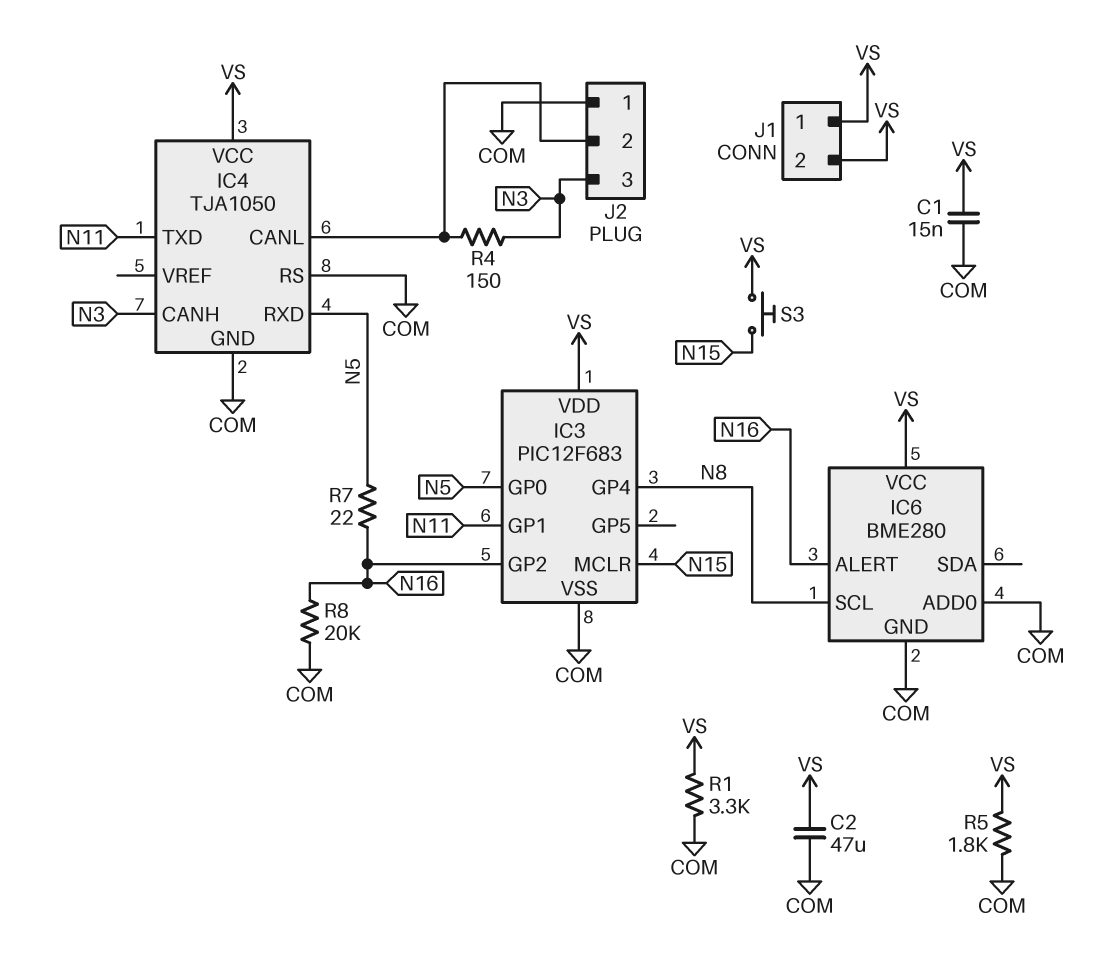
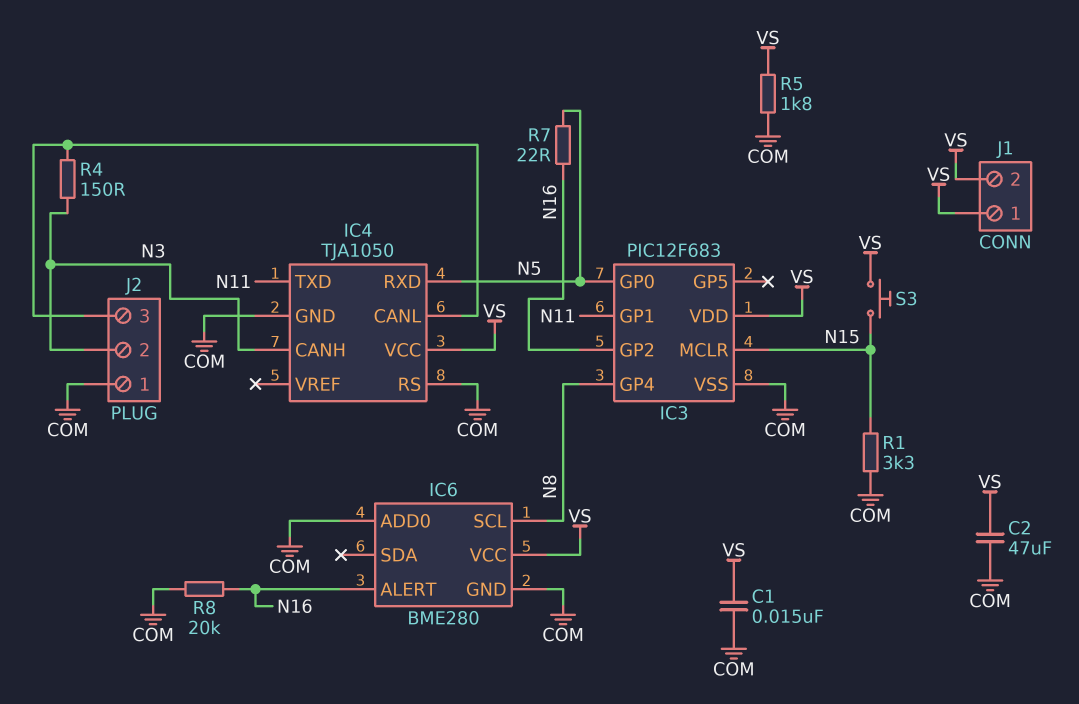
J2 pin 2: IC4/CANL -> N3
J2 pin 3: N3 -> IC4/CANL
R1: 3.3k (COM, VS) -> 3.3k (COM, N15)

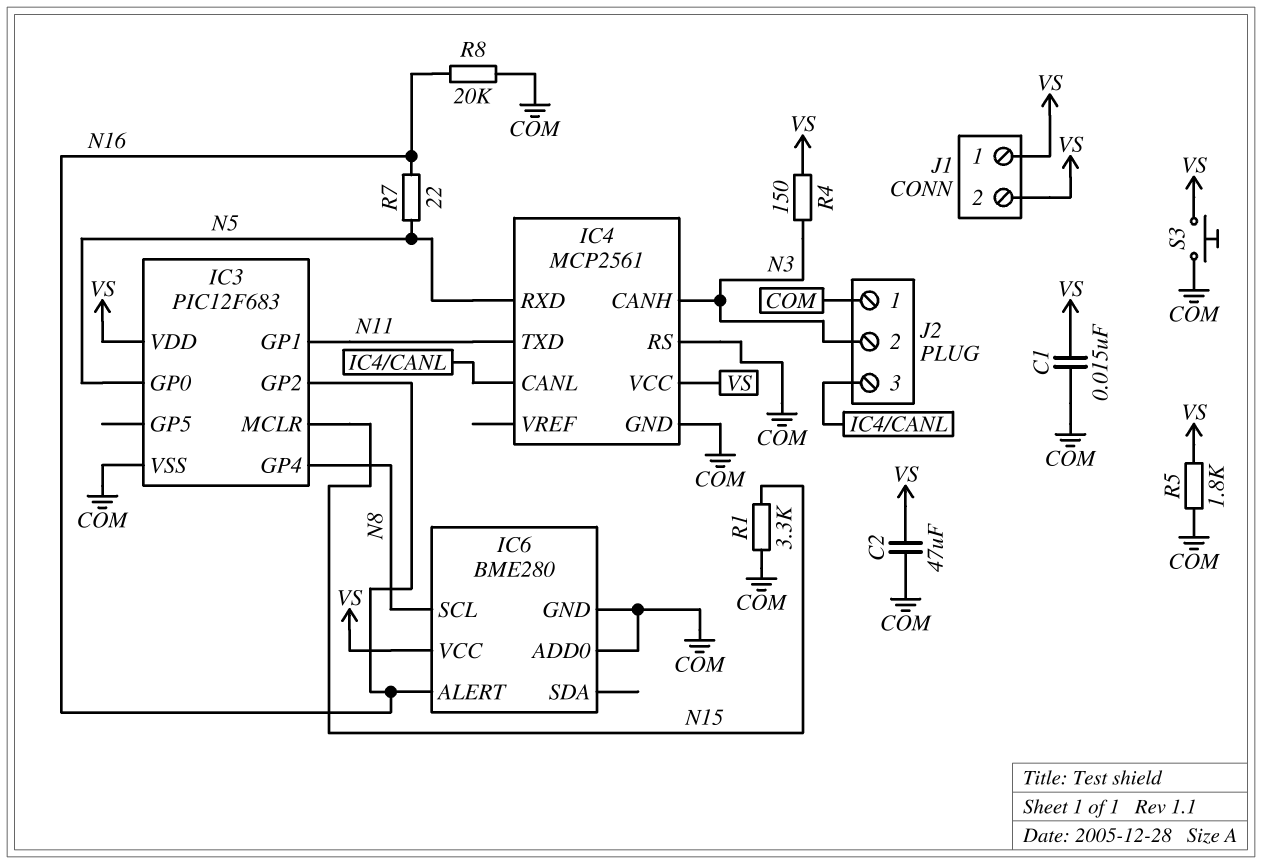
IC4: TJA1050 -> MCP2561
R4: 150 (IC4/CANL, N3) -> 150 (N3, VS)
S3: button (N15, VS) -> button (COM, VS)

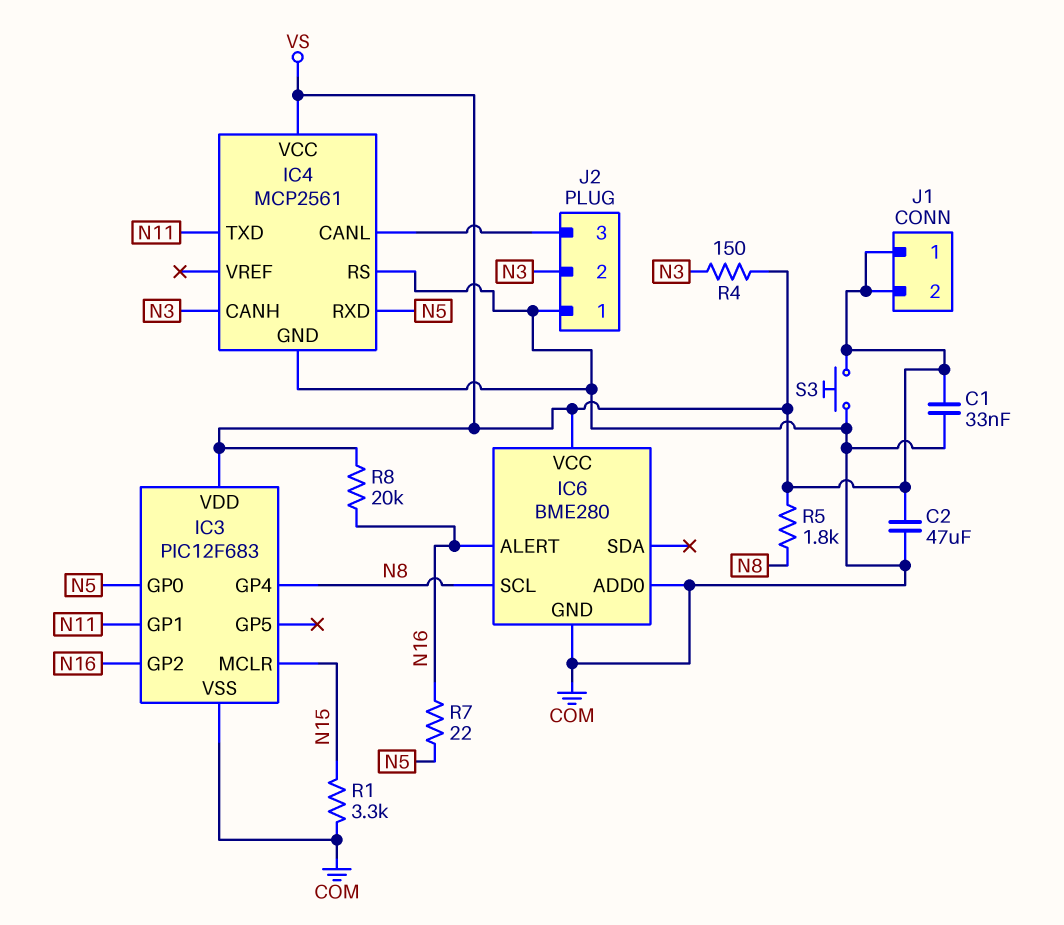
C1: 15nF (COM, VS) -> 33nF (COM, VS)
R5: 1.8k (COM, VS) -> 1.8k (N8, VS)
R8: 20k (COM, N16) -> 20k (N16, VS)

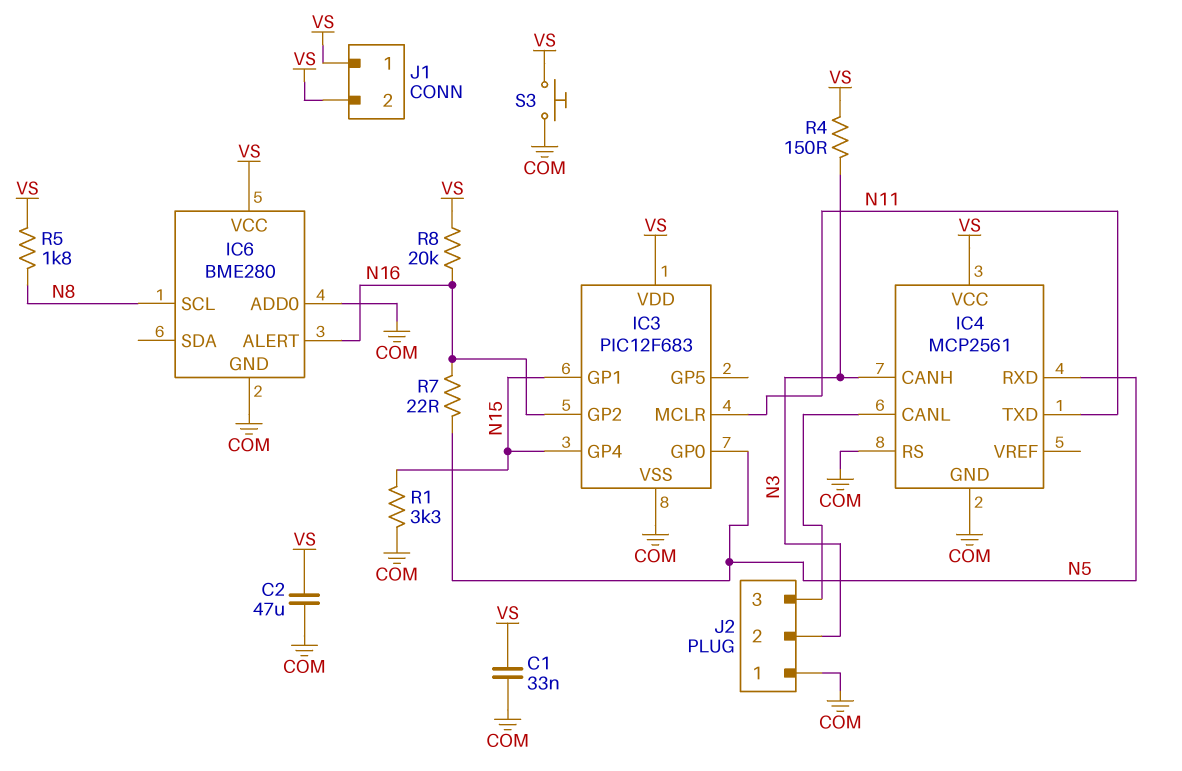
IC3 pin GP1: N11 -> N15
IC3 pin GP4: N8 -> N15
IC3 pin MCLR: N15 -> N11

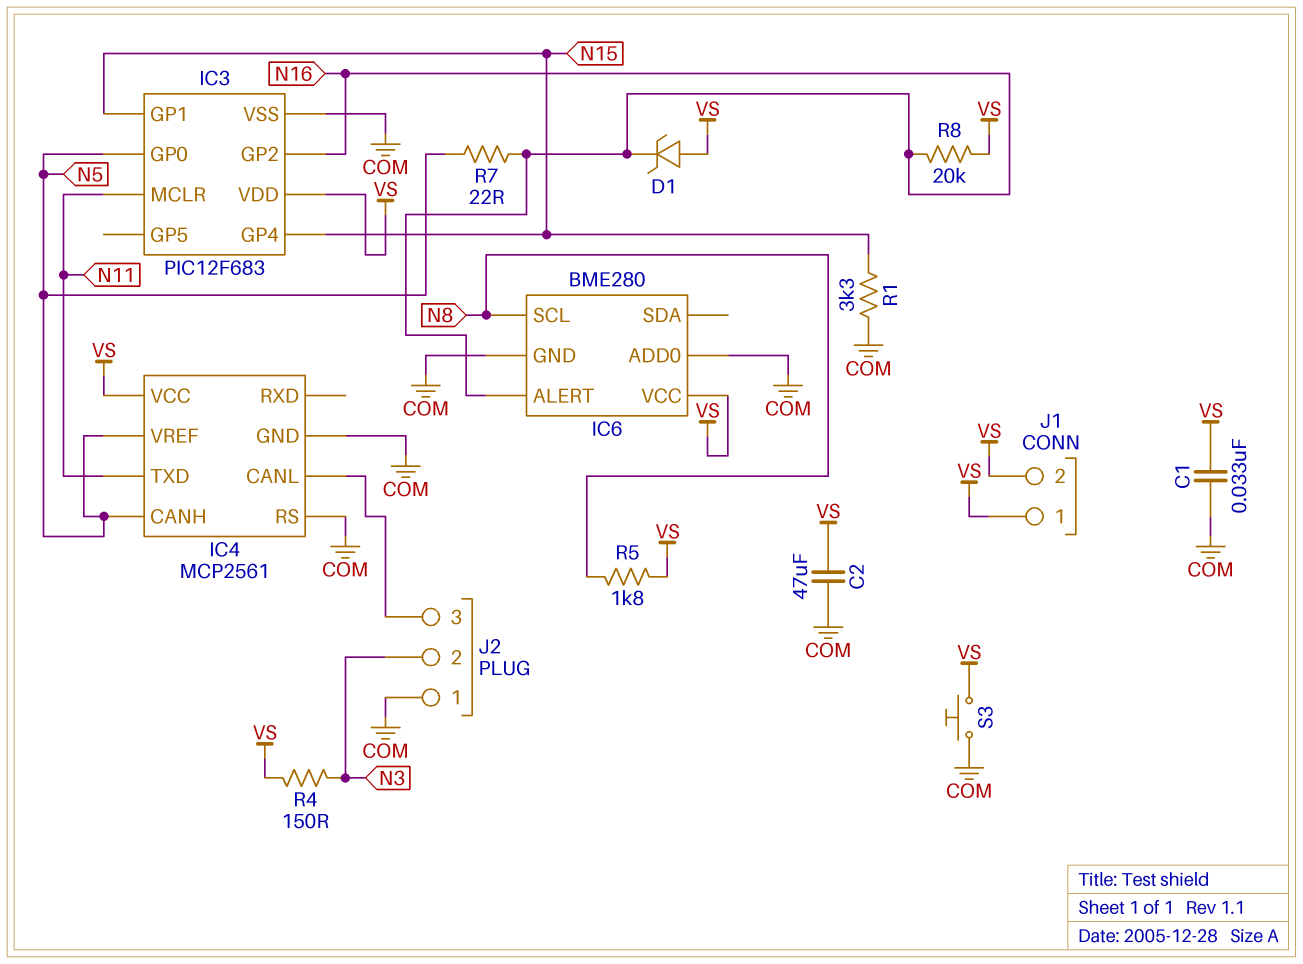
D1: none -> zener (A VS, K N16)
IC4 pin CANH: N3 -> N5
IC4 pin RXD: N5 -> none
IC4 pin VREF: none -> N5

